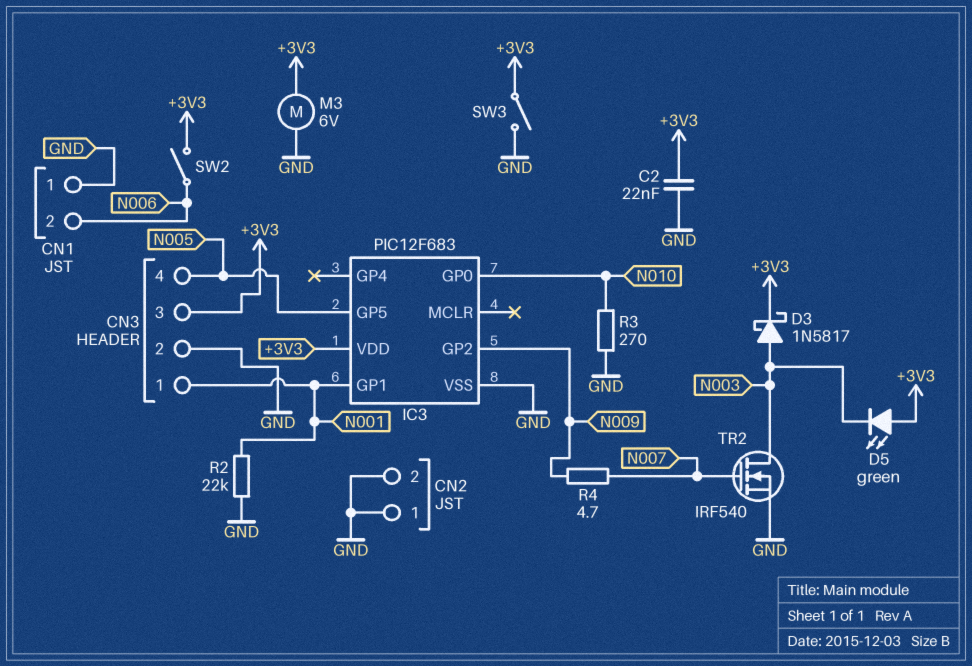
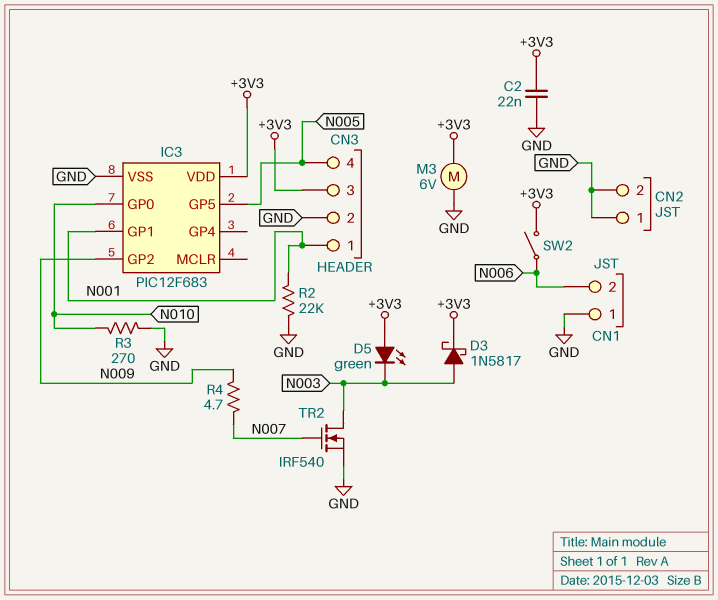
SW3: switch (+3V3, GND) -> none

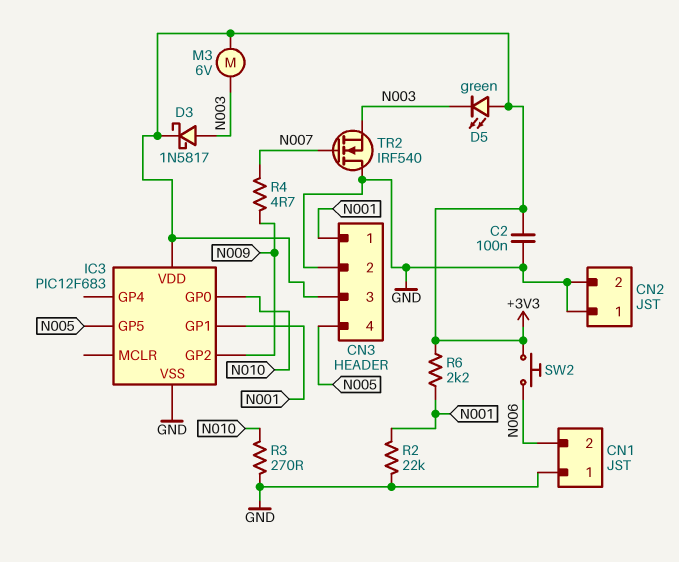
C2: 22nF (+3V3, GND) -> 100nF (+3V3, GND)
M3: motor 6V (+3V3, GND) -> motor 6V (+3V3, N003)
R6: none -> 2.2k (+3V3, N001)
SW2: switch (+3V3, N006) -> button (+3V3, N006)
TR2: NMOS IRF540 (G N007, D N003, S GND) -> NMOS IRF540 (G N007, D GND, S N003)

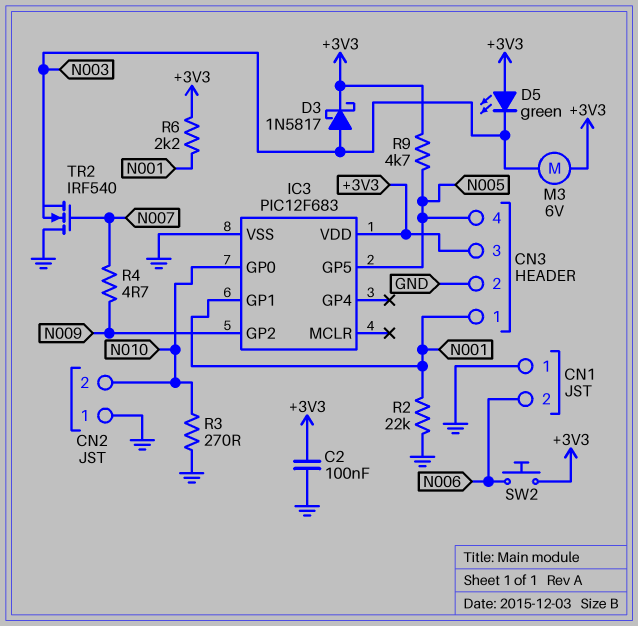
CN2 pin 2: GND -> N010
R9: none -> 4.7k (+3V3, N005)

